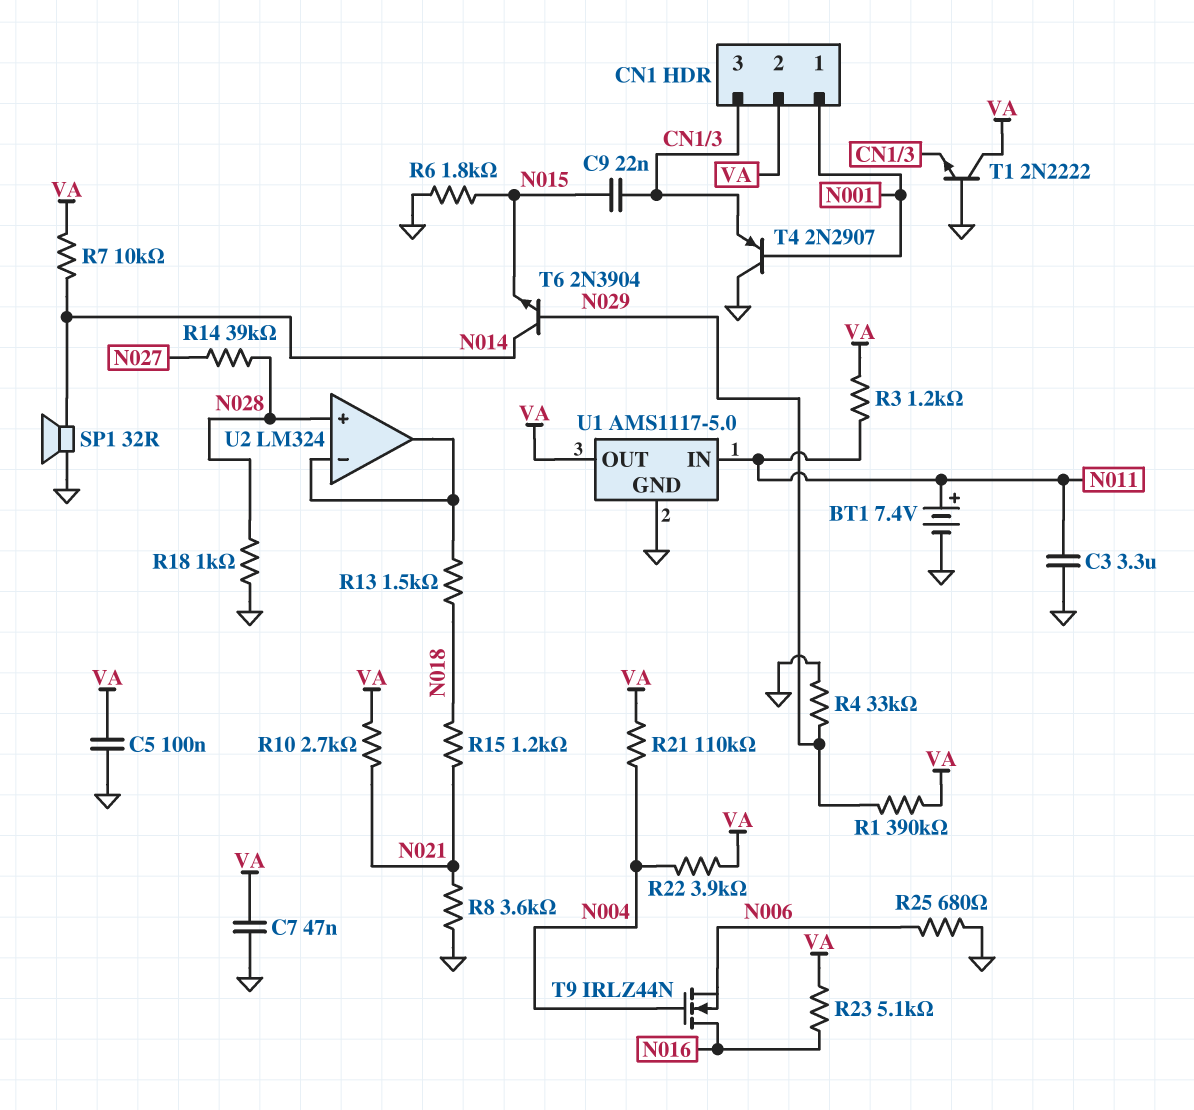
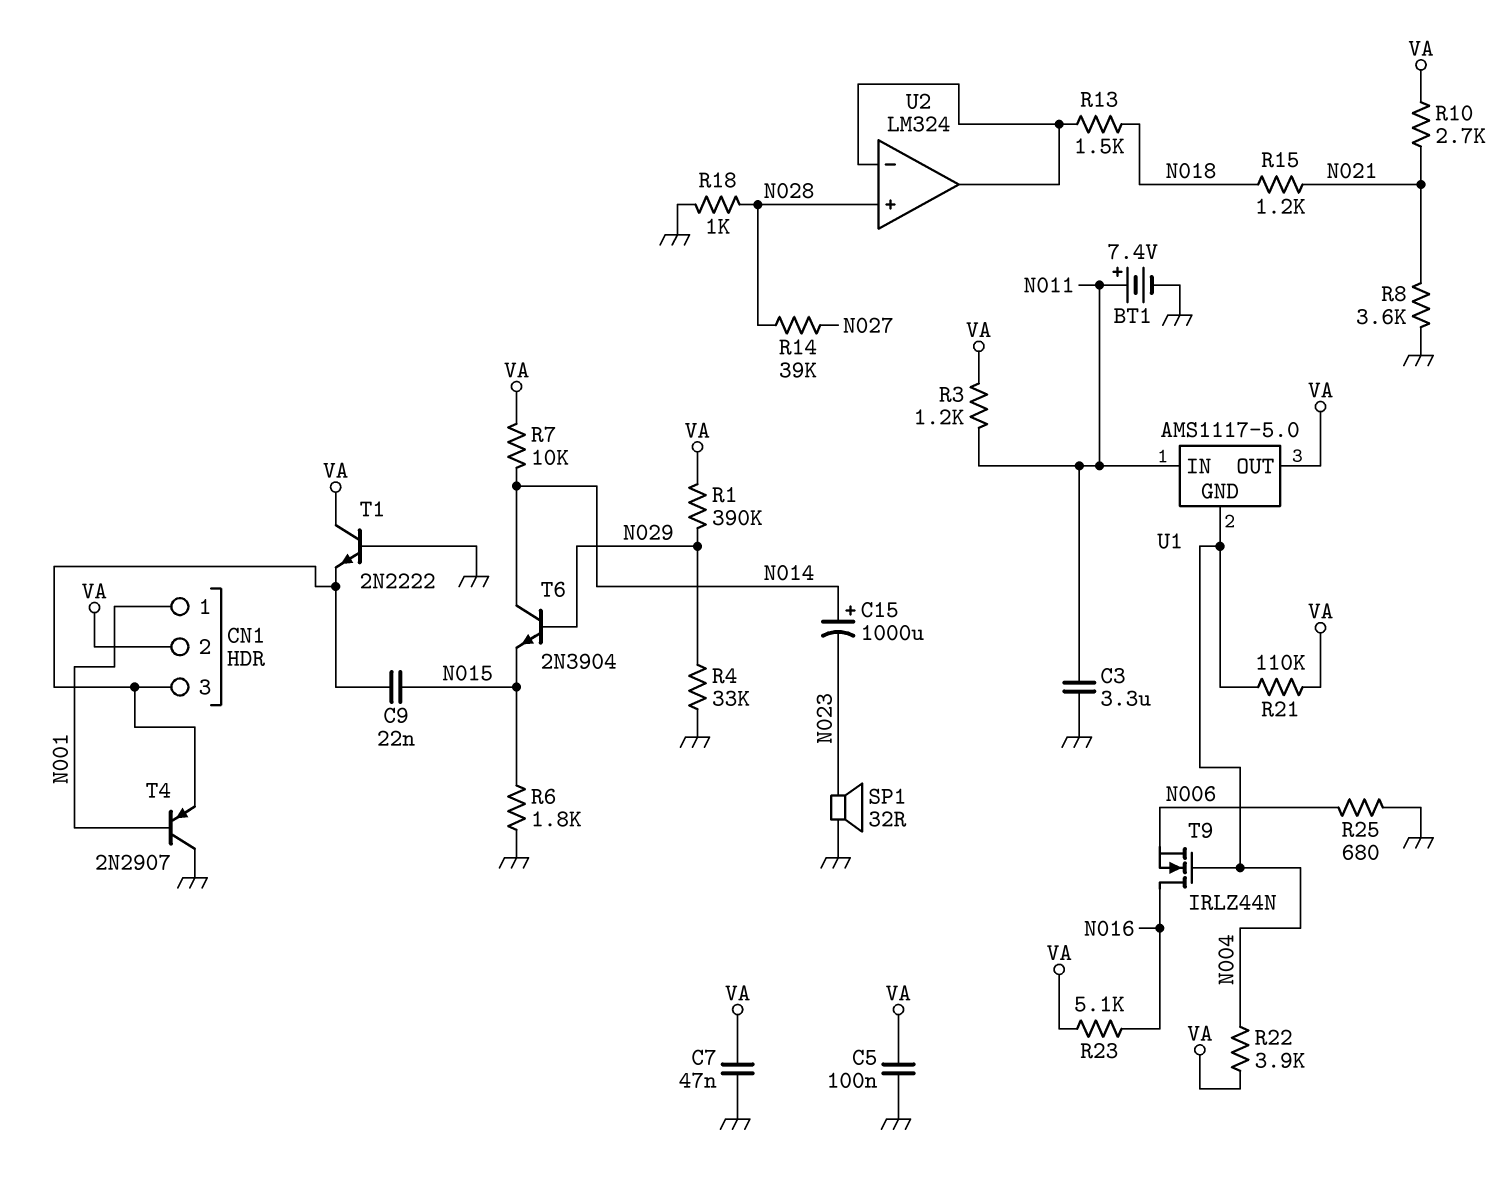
C15: none -> 1000uF (plus N014, minus N023)
SP1: speaker 32R (GND, N014) -> speaker 32R (GND, N023)
U1 pin GND: GND -> N004

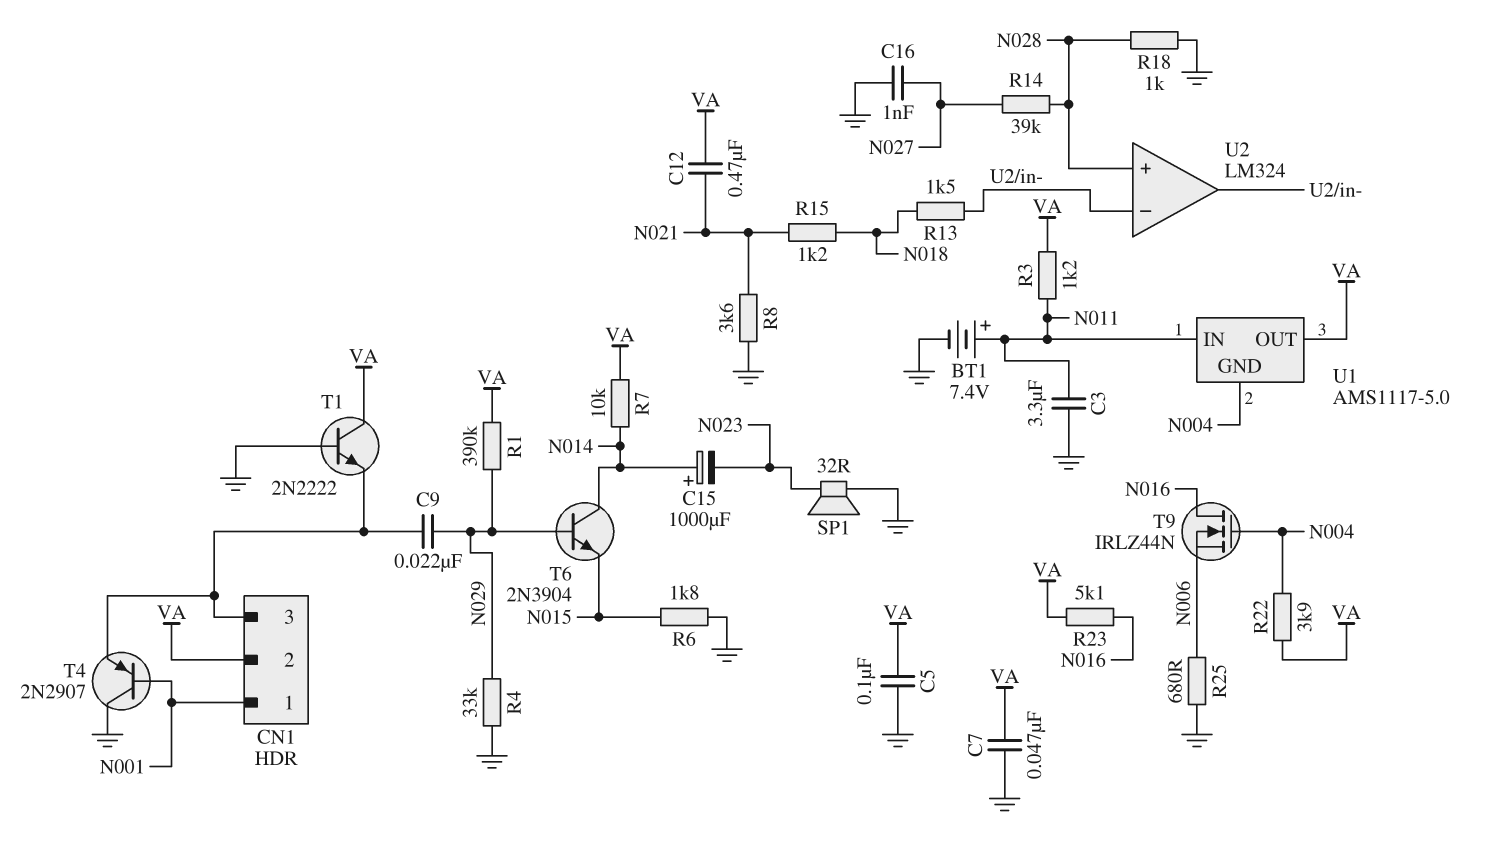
C9: 22nF (CN1/3, N015) -> 22nF (CN1/3, N029)
C12: none -> 470nF (N021, VA)
C16: none -> 1nF (GND, N027)
R10: 2.7k (N021, VA) -> none
R21: 110k (N004, VA) -> none

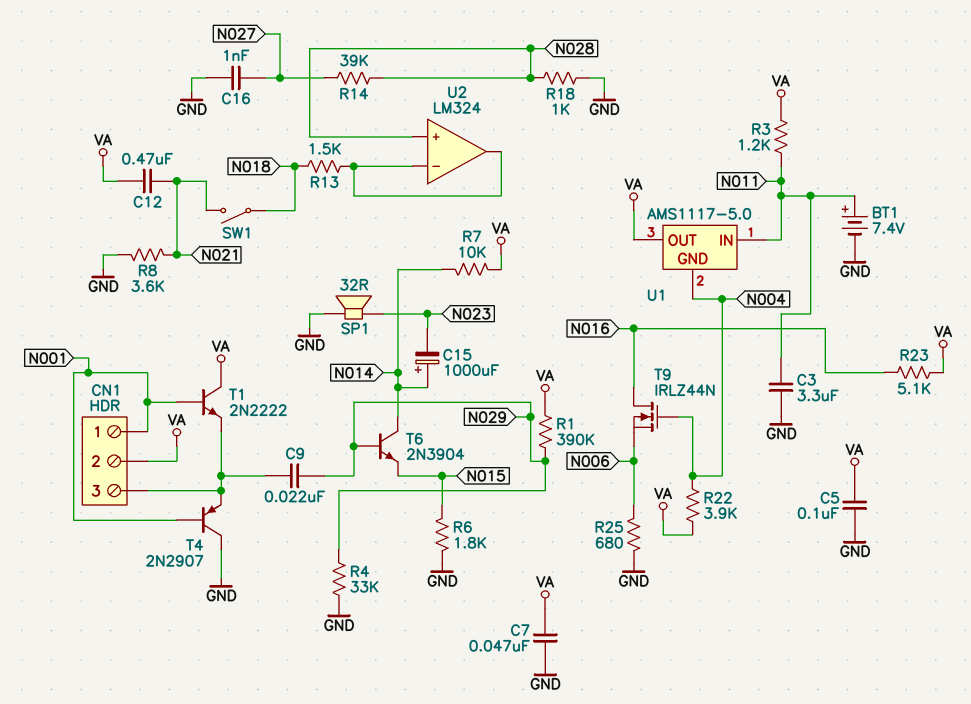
R15: 1.2k (N018, N021) -> none
SW1: none -> switch (N018, N021)
T1: NPN 2N2222 (B GND, C VA, E CN1/3) -> NPN 2N2222 (B N001, C VA, E CN1/3)

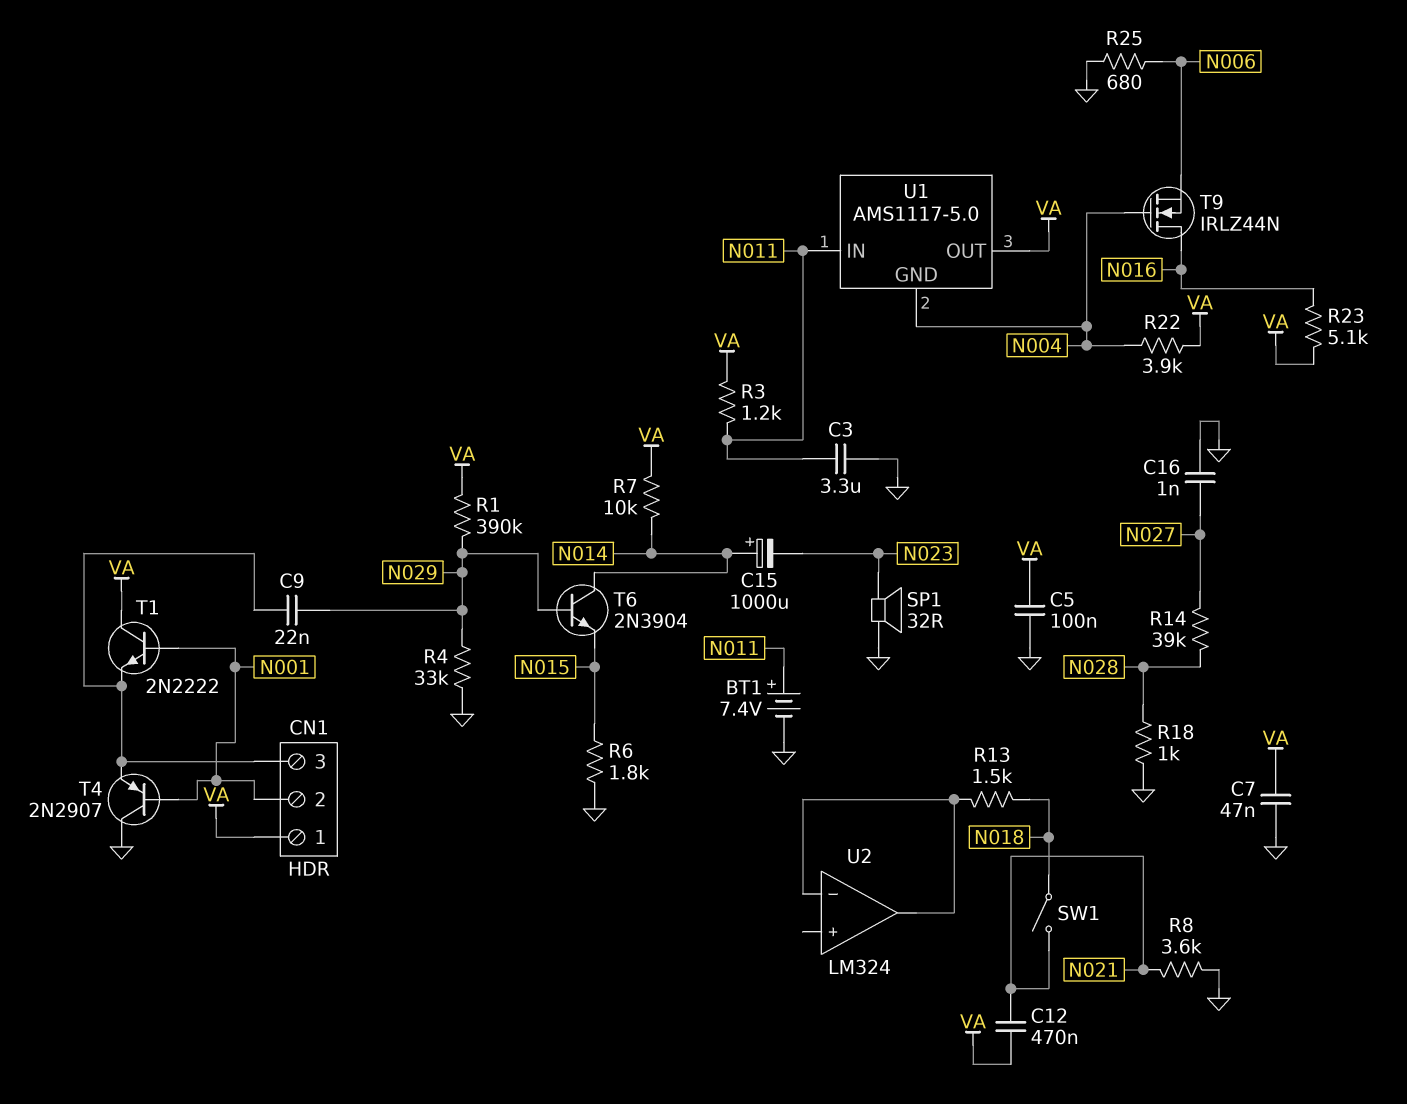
CN1 pin 1: N001 -> VA
CN1 pin 2: VA -> N001
U2 pin in+: N028 -> none

